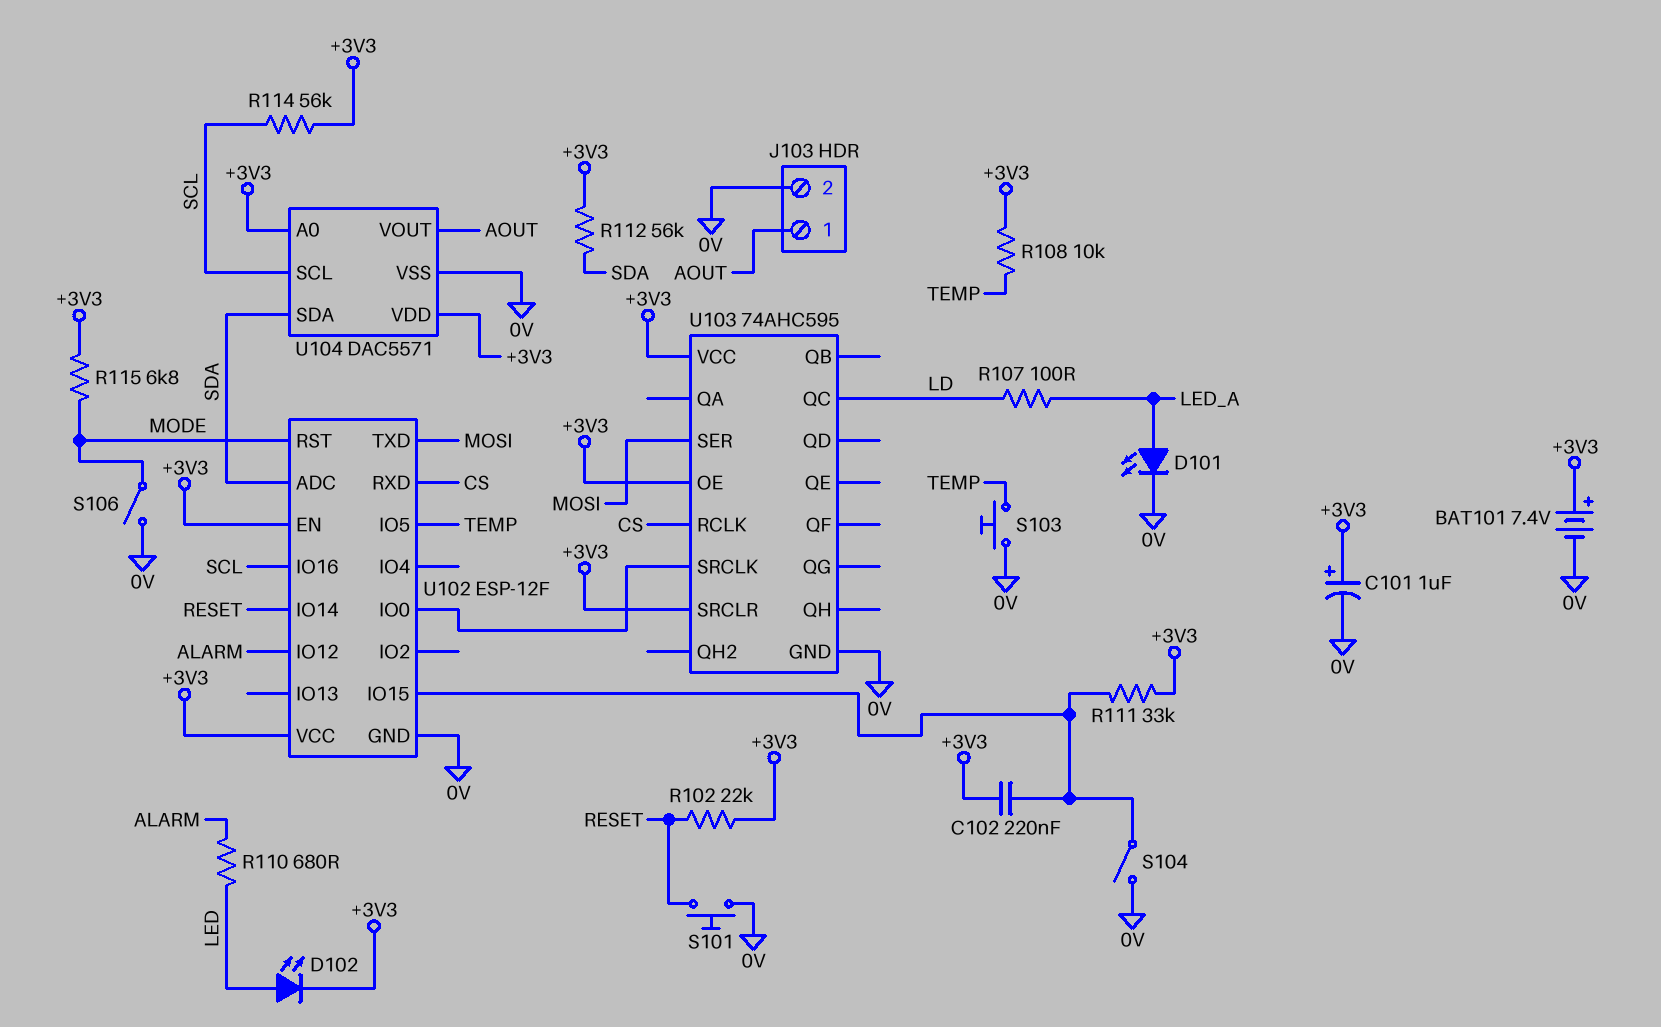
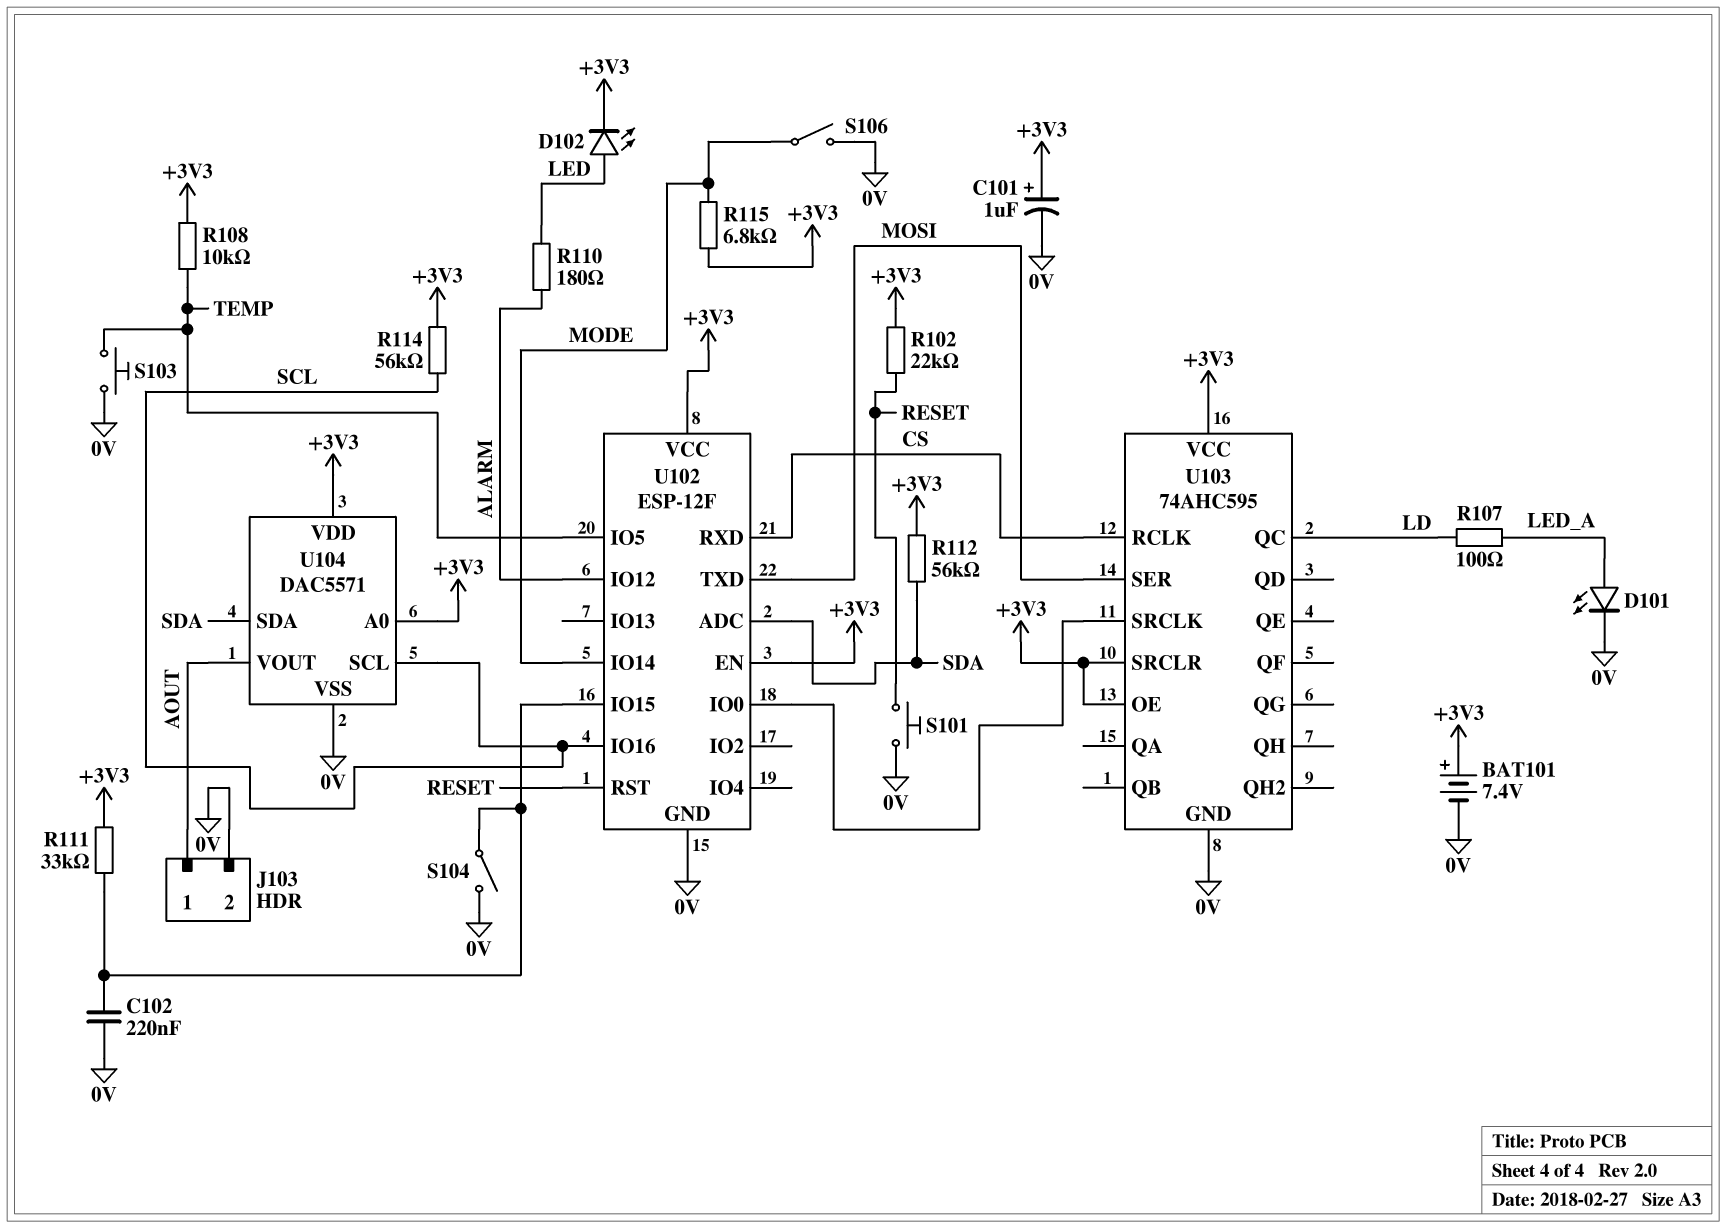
C102: 220nF (+3V3, U102/IO15) -> 220nF (0V, U102/IO15)
R110: 680 (ALARM, LED) -> 180 (ALARM, LED)
U102 pin IO14: RESET -> MODE
U102 pin RST: MODE -> RESET

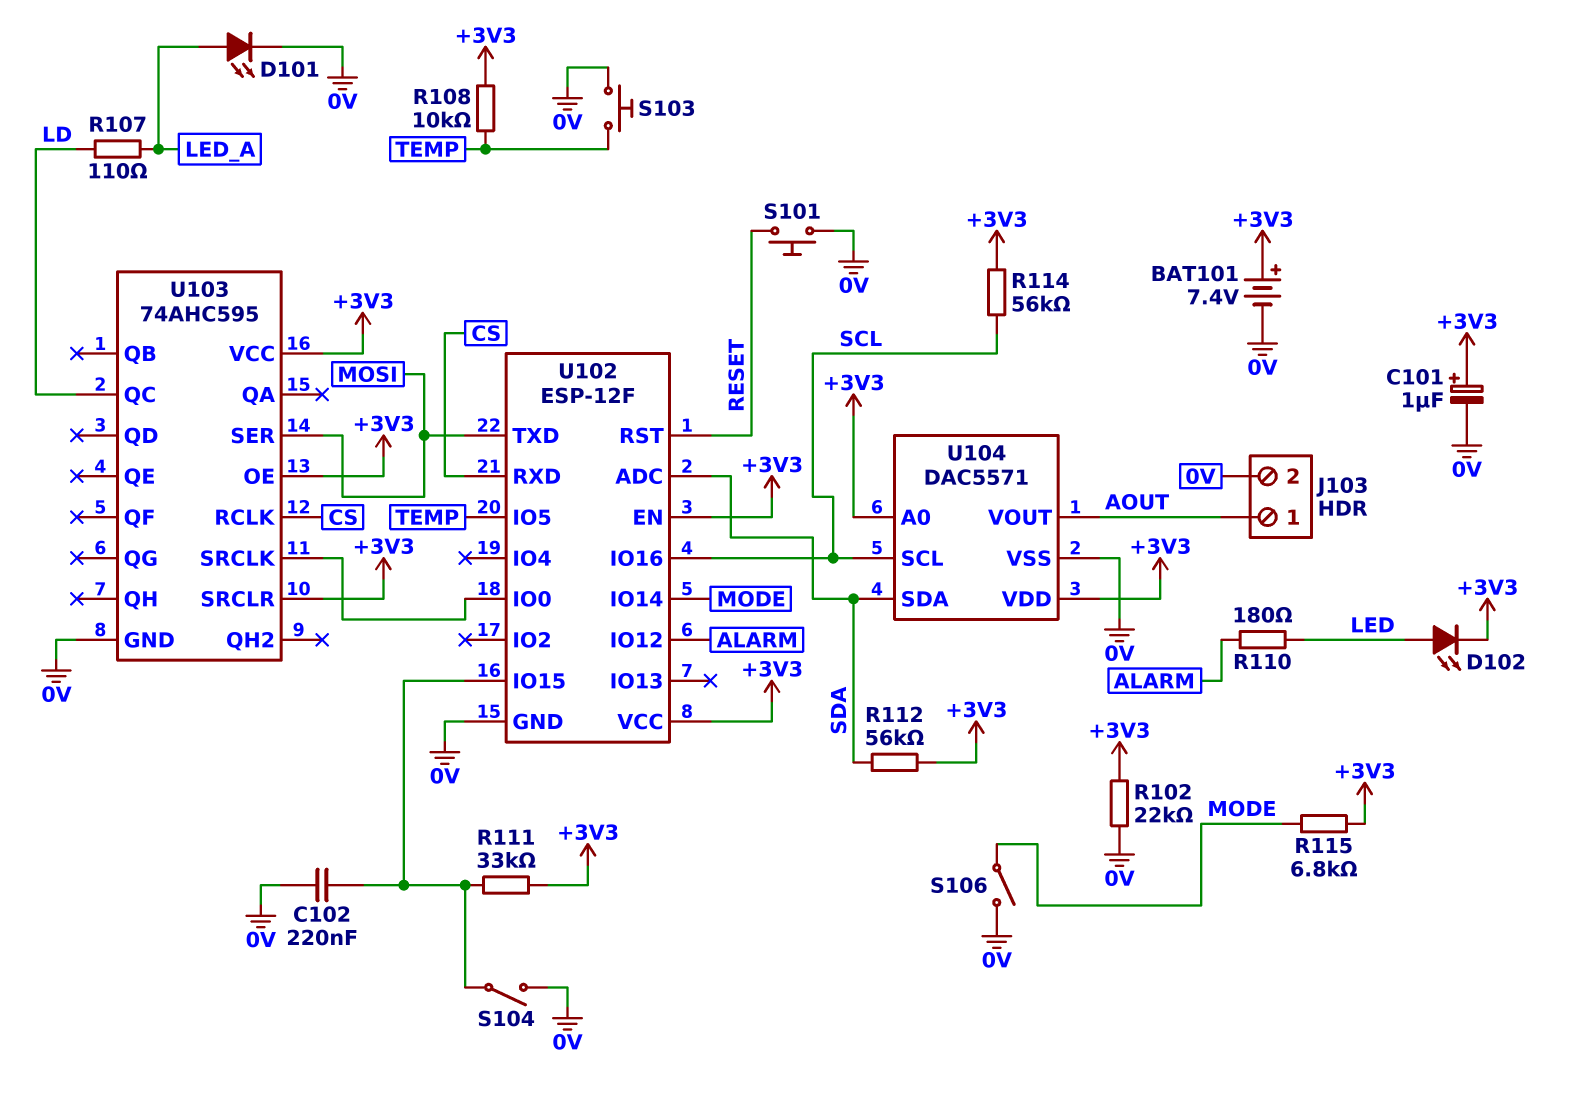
R102: 22k (+3V3, RESET) -> 22k (+3V3, 0V)
R107: 100 (LD, LED_A) -> 110 (LD, LED_A)

